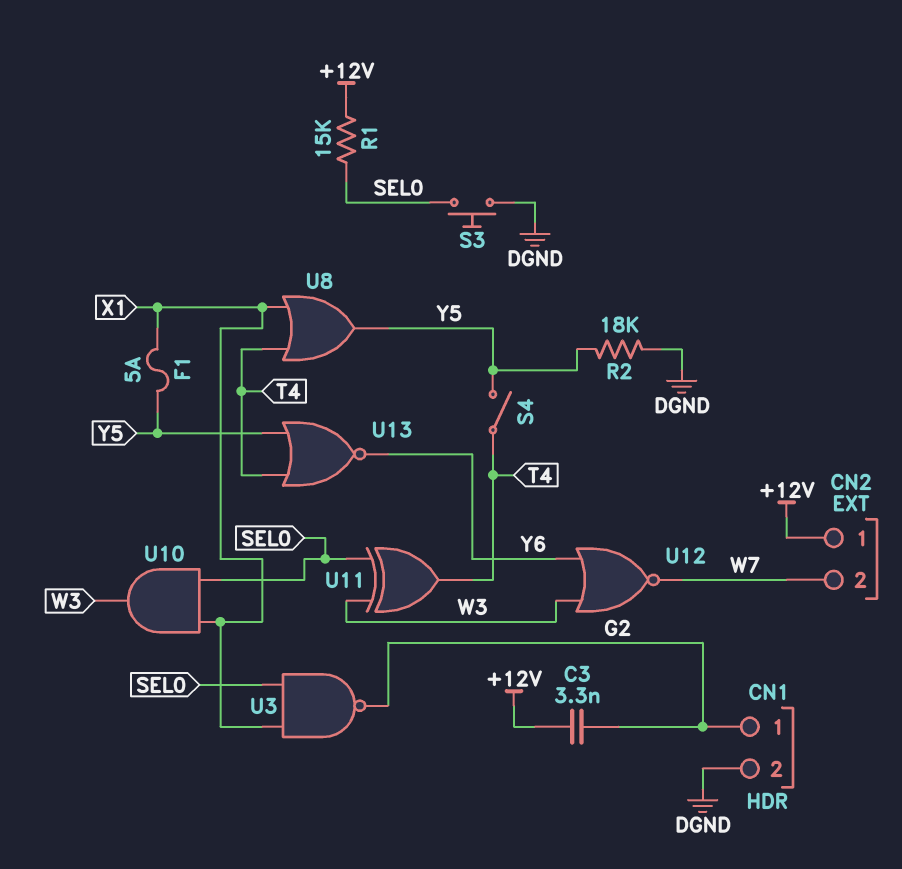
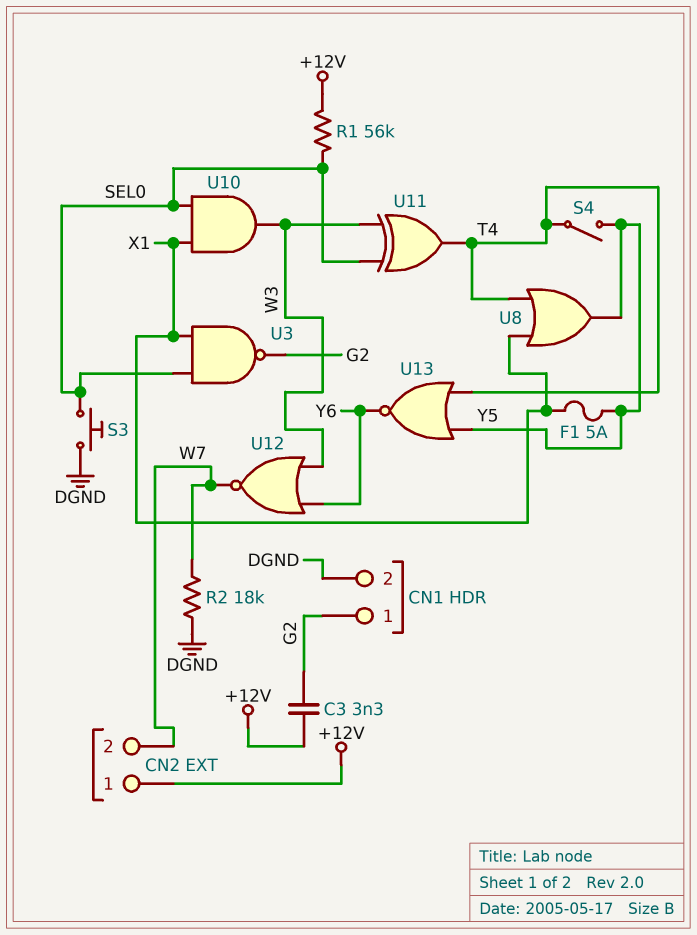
R1: 15k (+12V, SEL0) -> 56k (+12V, SEL0)
R2: 18k (DGND, Y5) -> 18k (DGND, W7)

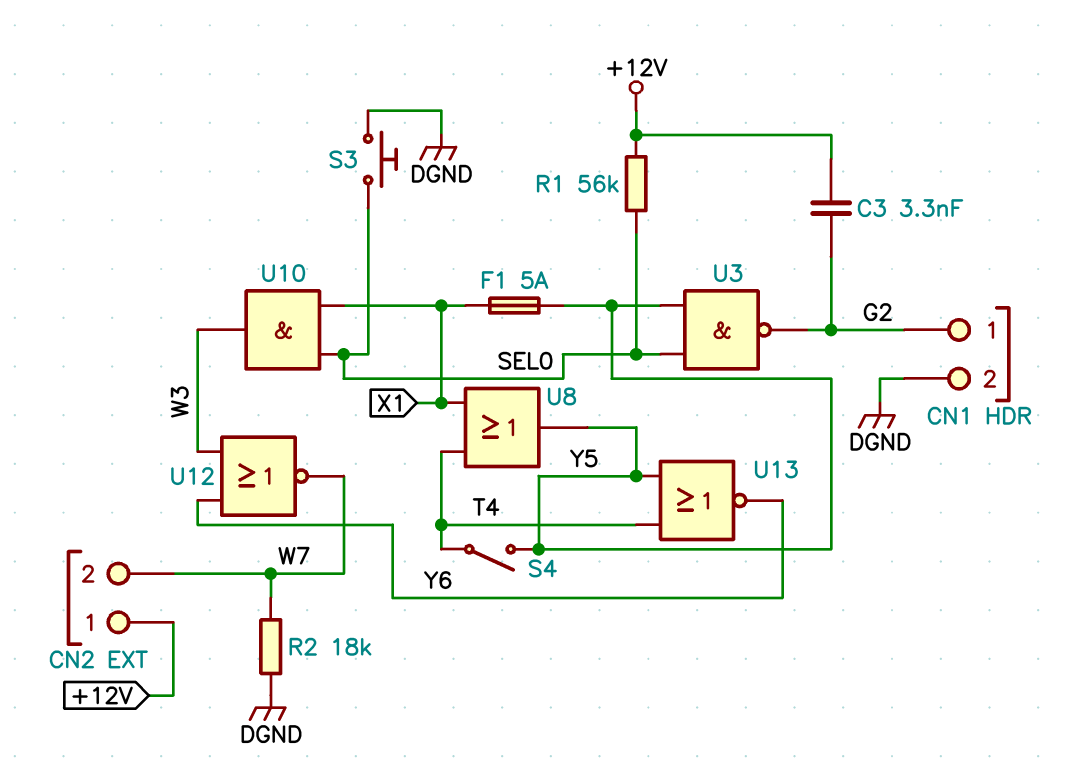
U3: NAND (in SEL0, in X1, out G2) -> NAND (in SEL0, in Y5, out G2)
U11: XOR (in SEL0, in W3, out T4) -> none

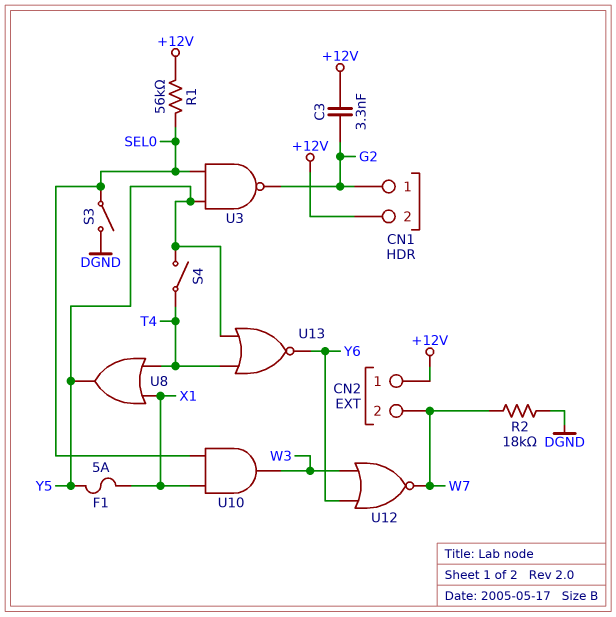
CN1 pin 2: DGND -> +12V
S3: button (DGND, SEL0) -> switch (DGND, SEL0)

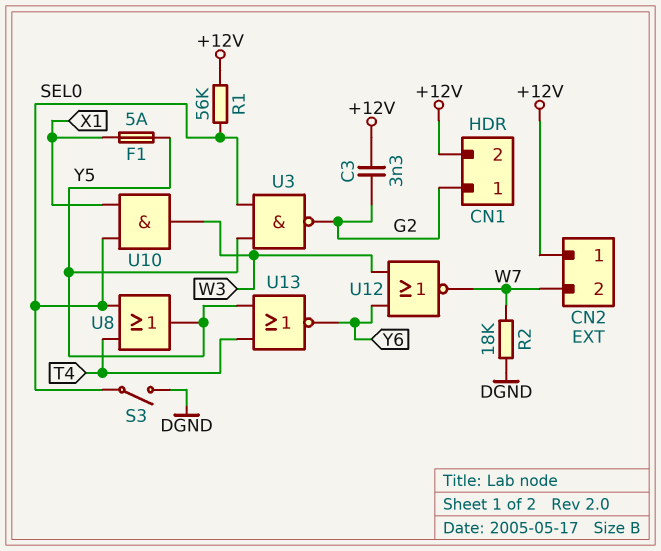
S4: switch (T4, Y5) -> none
U8: OR (in T4, in X1, out Y5) -> OR (in SEL0, in T4, out Y5)

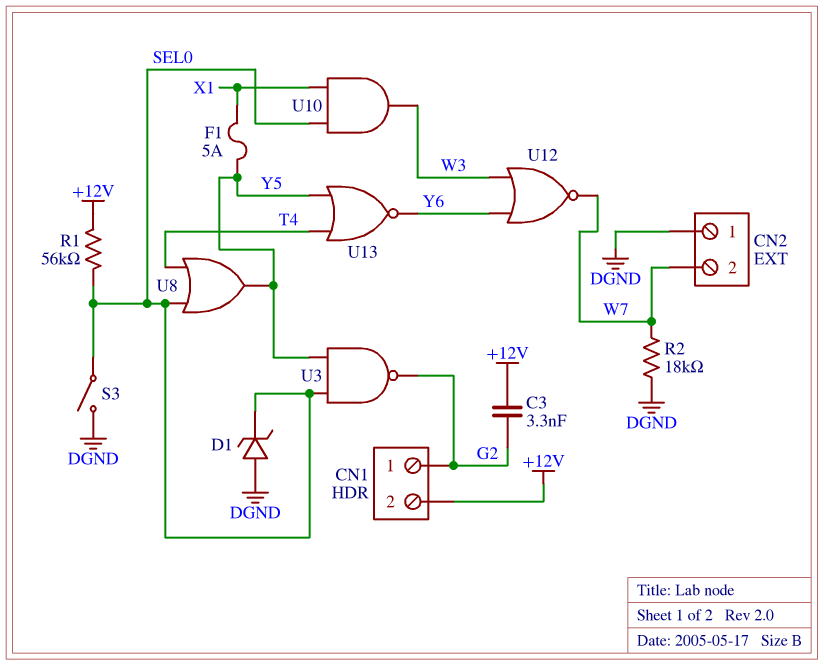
CN2 pin 1: +12V -> DGND
D1: none -> zener (A DGND, K SEL0)

